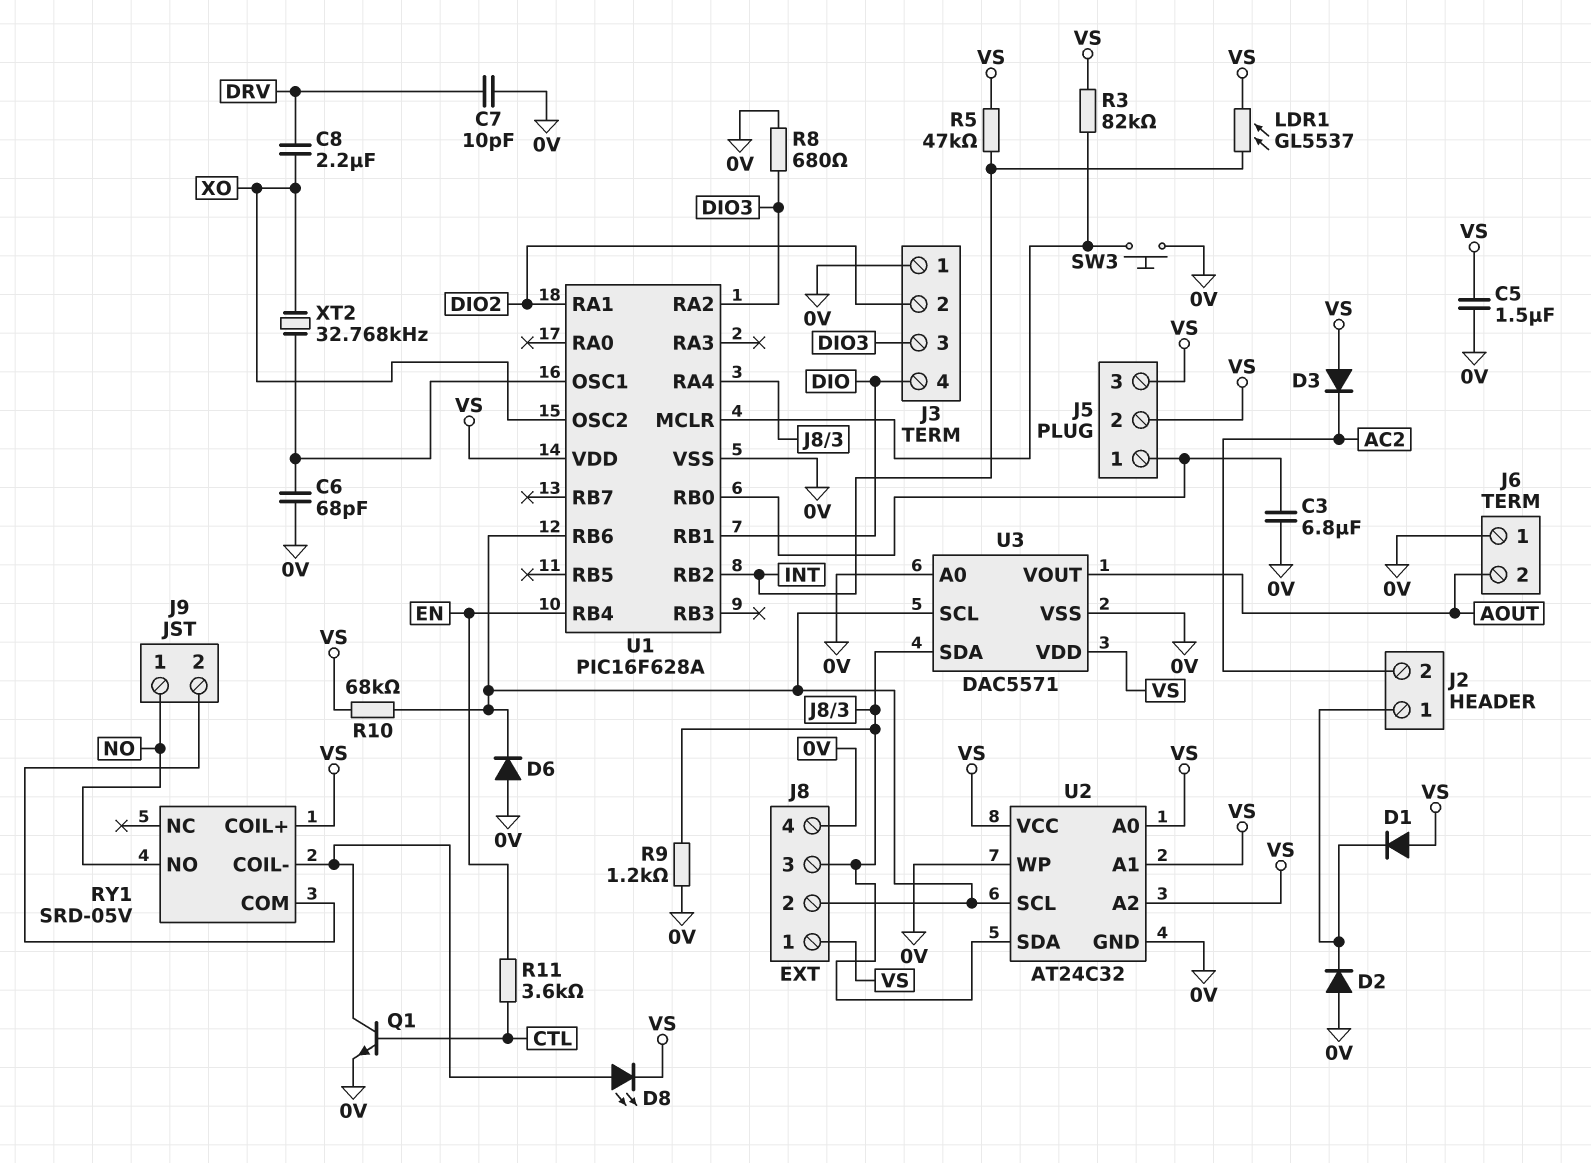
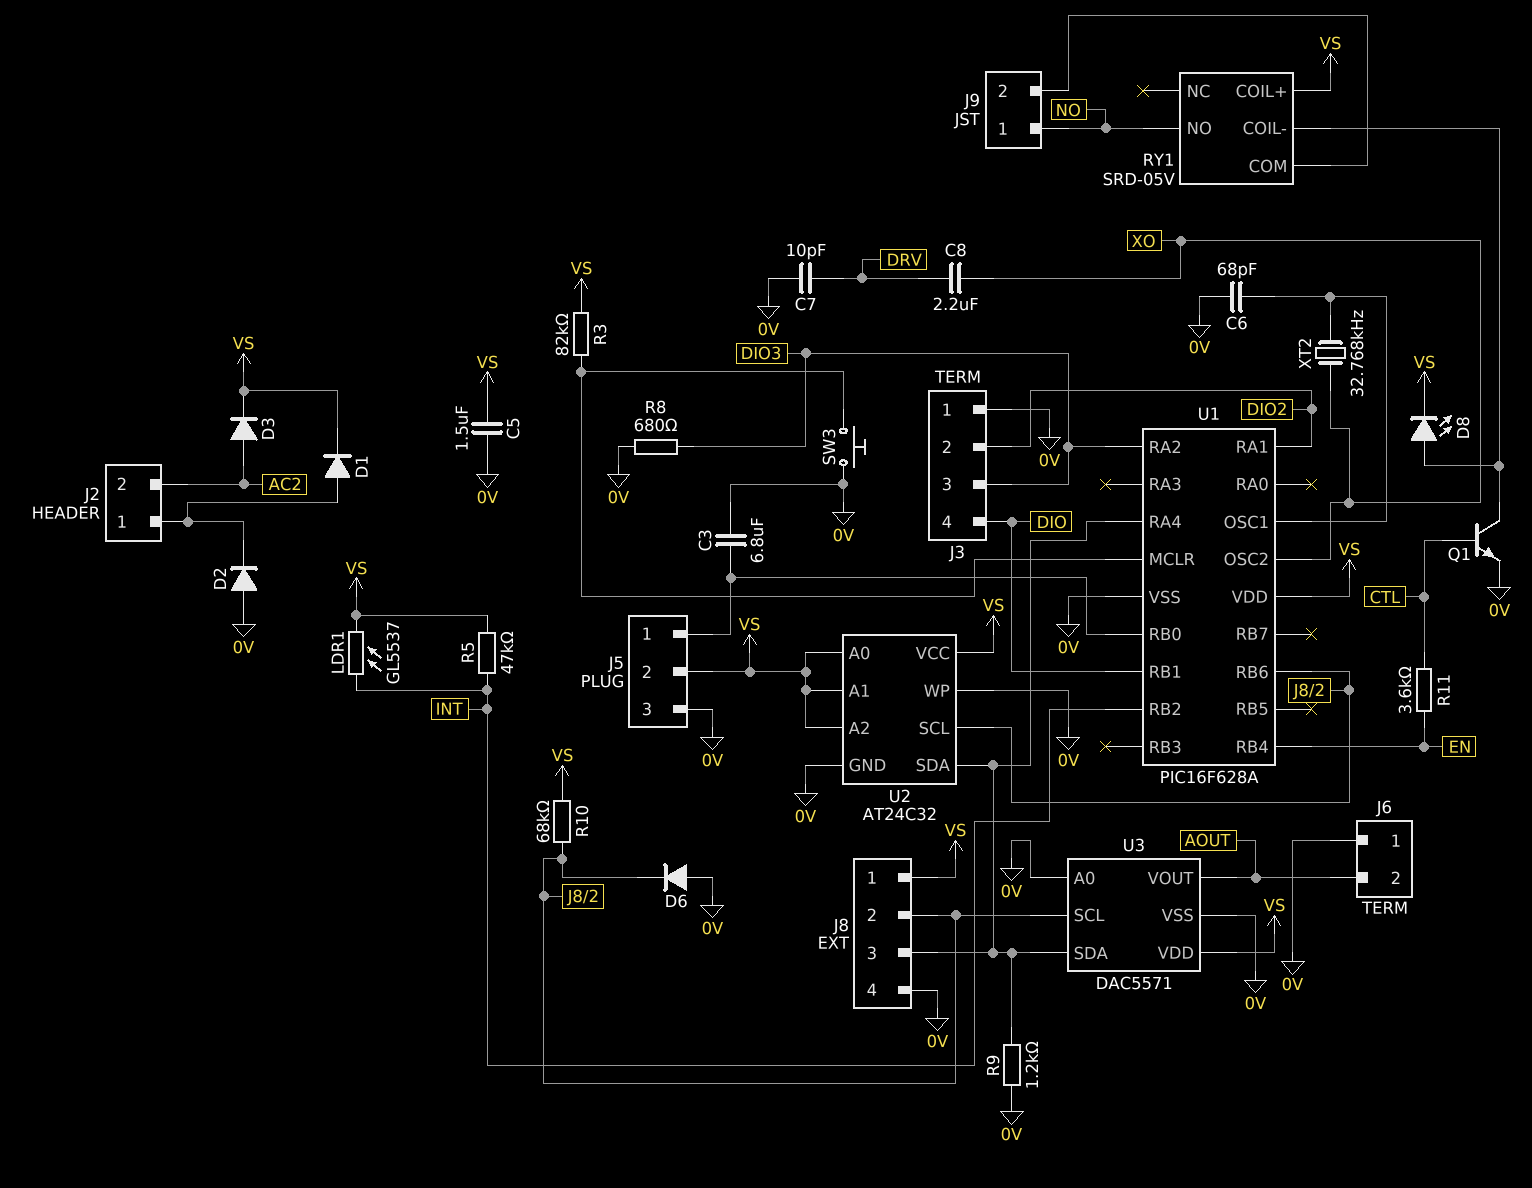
D1: diode (A VS, K J2/1) -> diode (A J2/1, K VS)
D3: diode (A VS, K AC2) -> diode (A AC2, K VS)
J5 pin 3: VS -> 0V

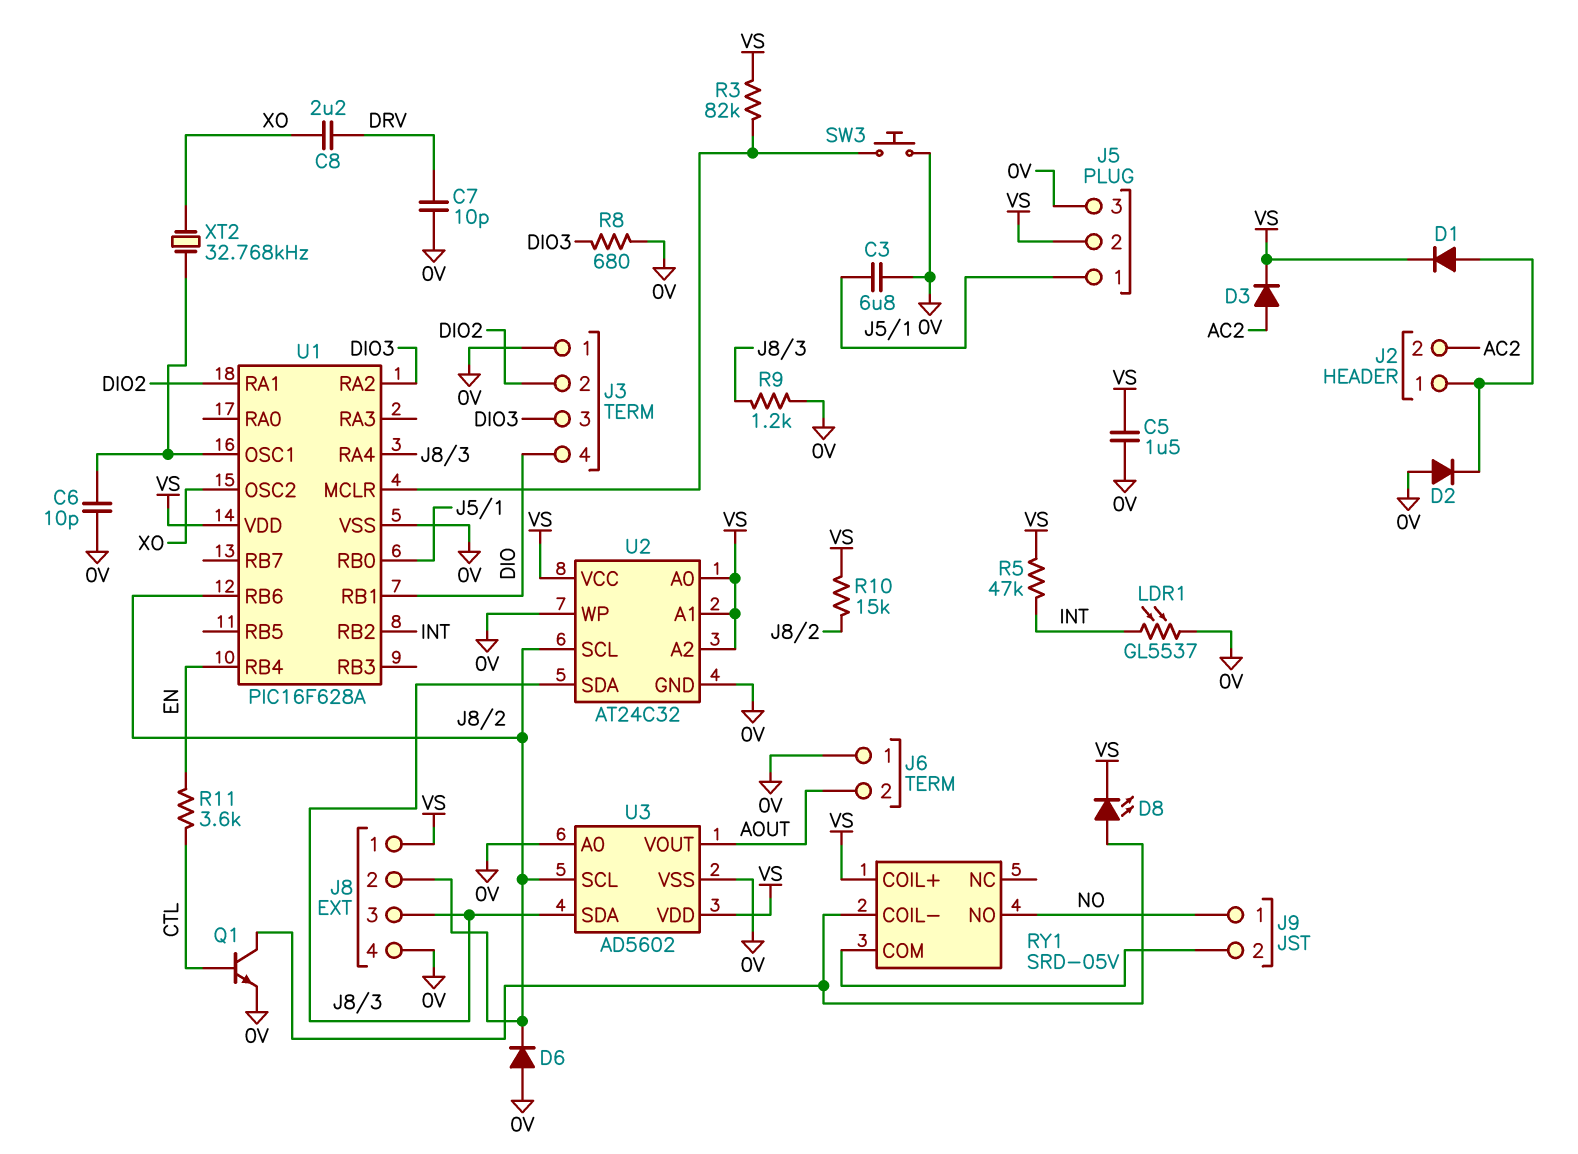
C6: 68pF (0V, U1/OSC1) -> 10pF (0V, U1/OSC1)
LDR1: GL5537 (INT, VS) -> GL5537 (0V, INT)
R10: 68k (J8/2, VS) -> 15k (J8/2, VS)
U3: DAC5571 -> AD5602

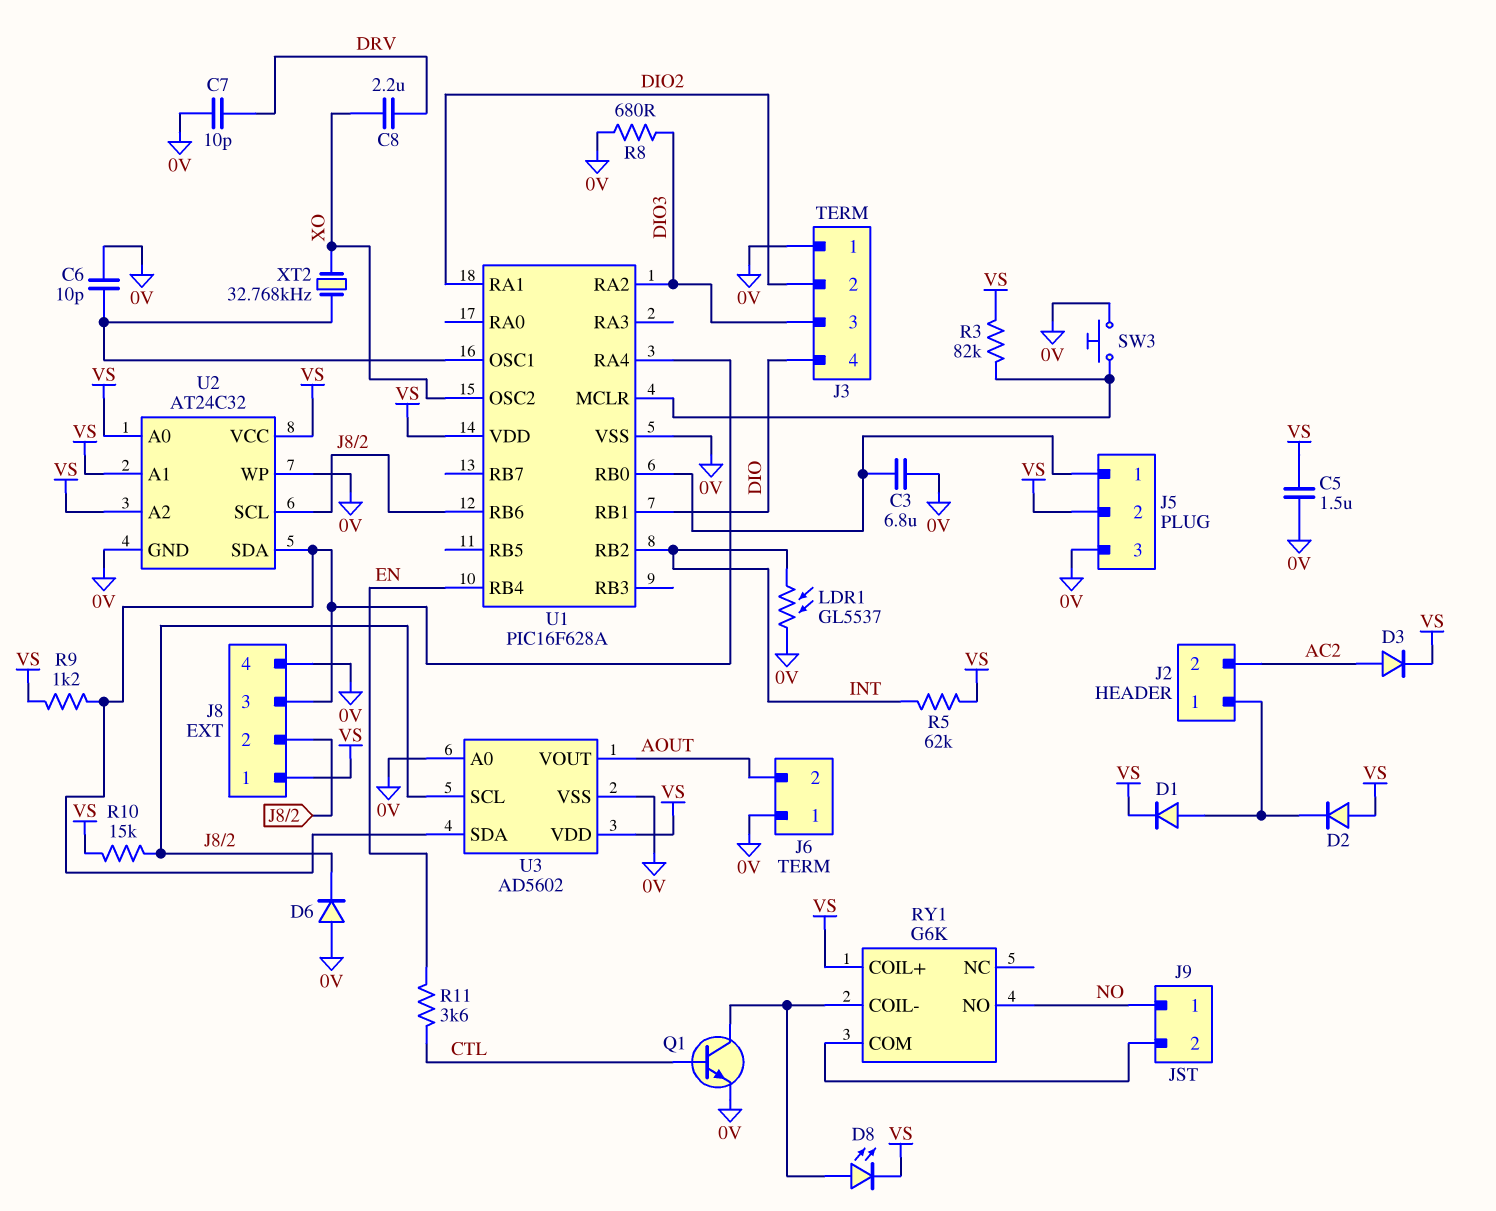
D2: diode (A 0V, K J2/1) -> diode (A VS, K J2/1)
R5: 47k (INT, VS) -> 62k (INT, VS)
R9: 1.2k (0V, J8/3) -> 1.2k (J8/3, VS)
RY1: SRD-05V -> G6K

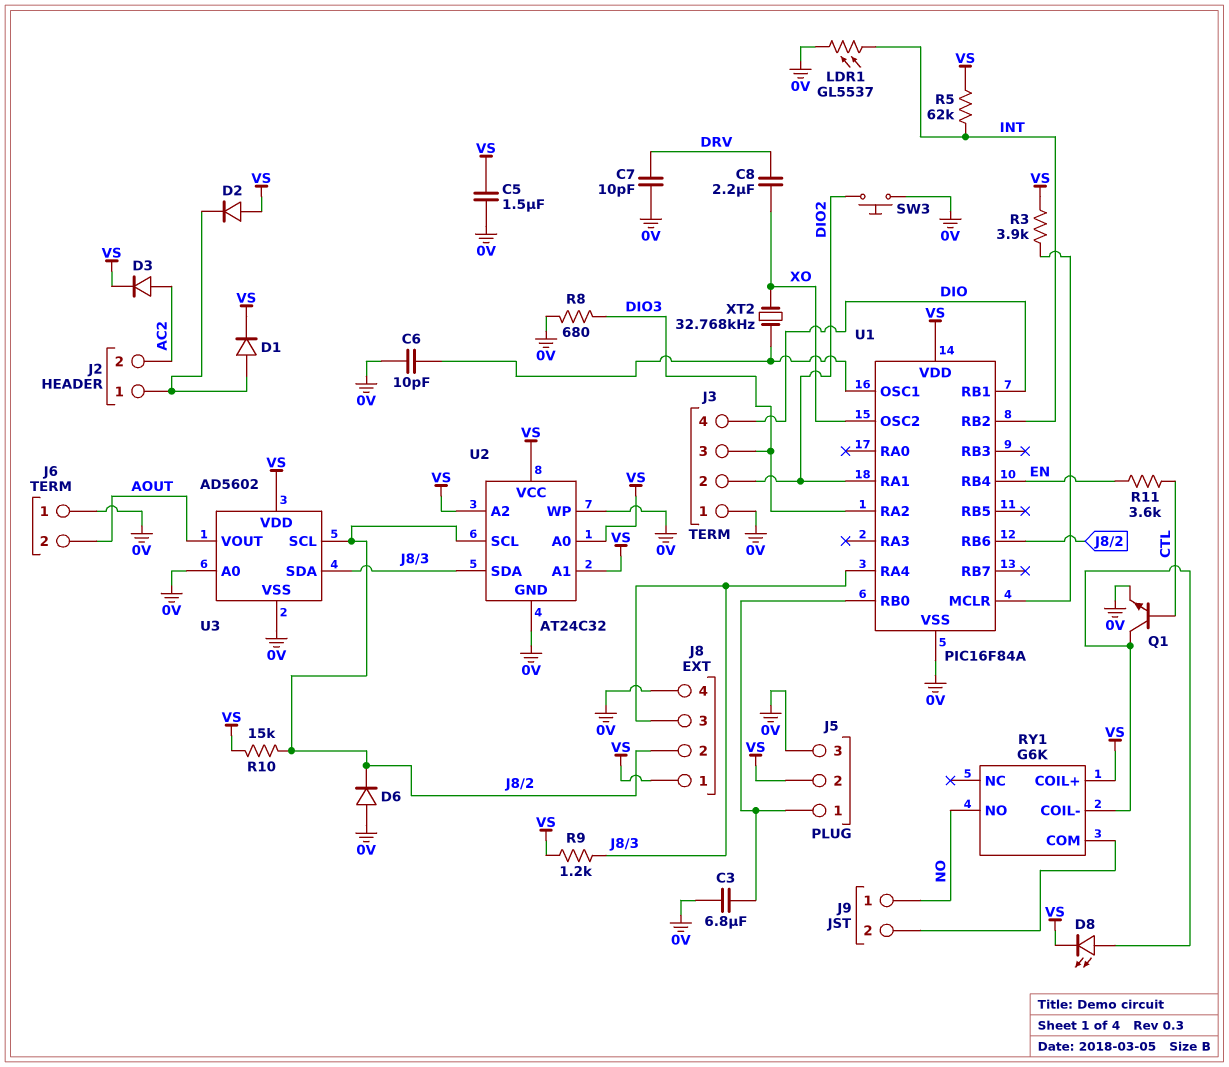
R3: 82k (U1/MCLR, VS) -> 3.9k (U1/MCLR, VS)
SW3: button (0V, U1/MCLR) -> button (0V, DIO2)
U1: PIC16F628A -> PIC16F84A

